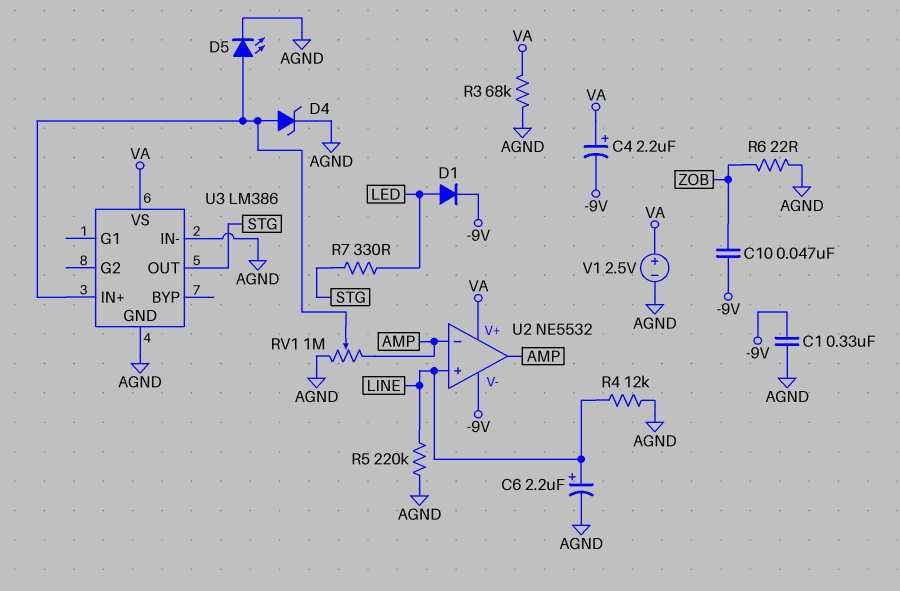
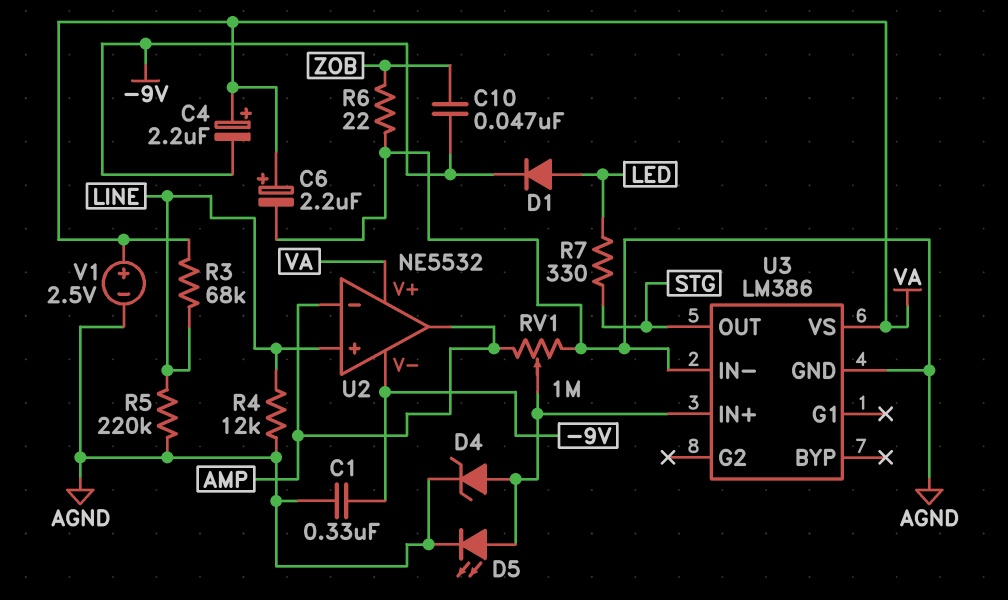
C6: 2.2uF (plus LINE, minus AGND) -> 2.2uF (plus VA, minus AGND)
R3: 68k (AGND, VA) -> 68k (LINE, VA)

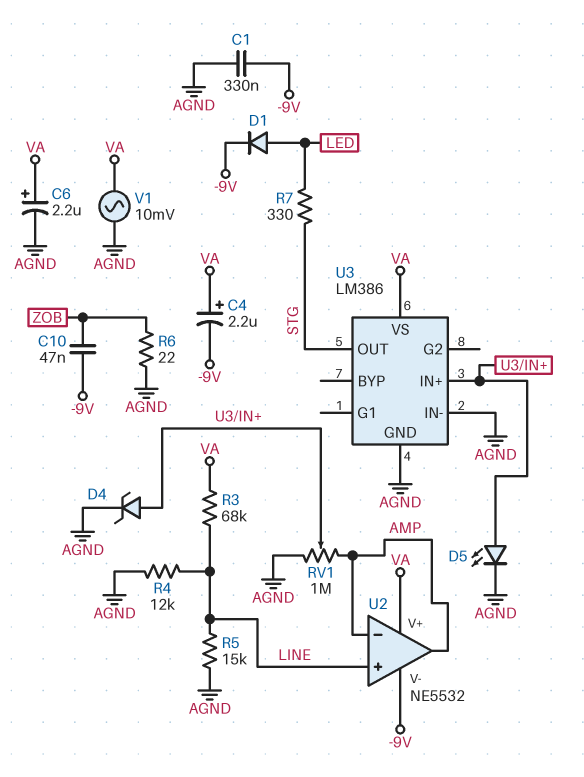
R5: 220k (AGND, LINE) -> 15k (AGND, LINE)
V1: 2.5V (plus VA, minus AGND) -> AC 10mV (AGND, VA)

